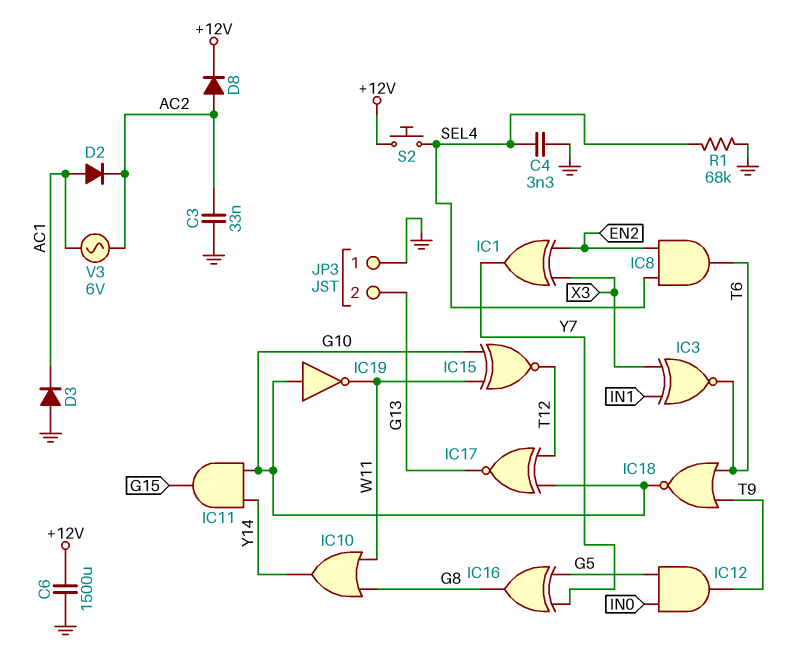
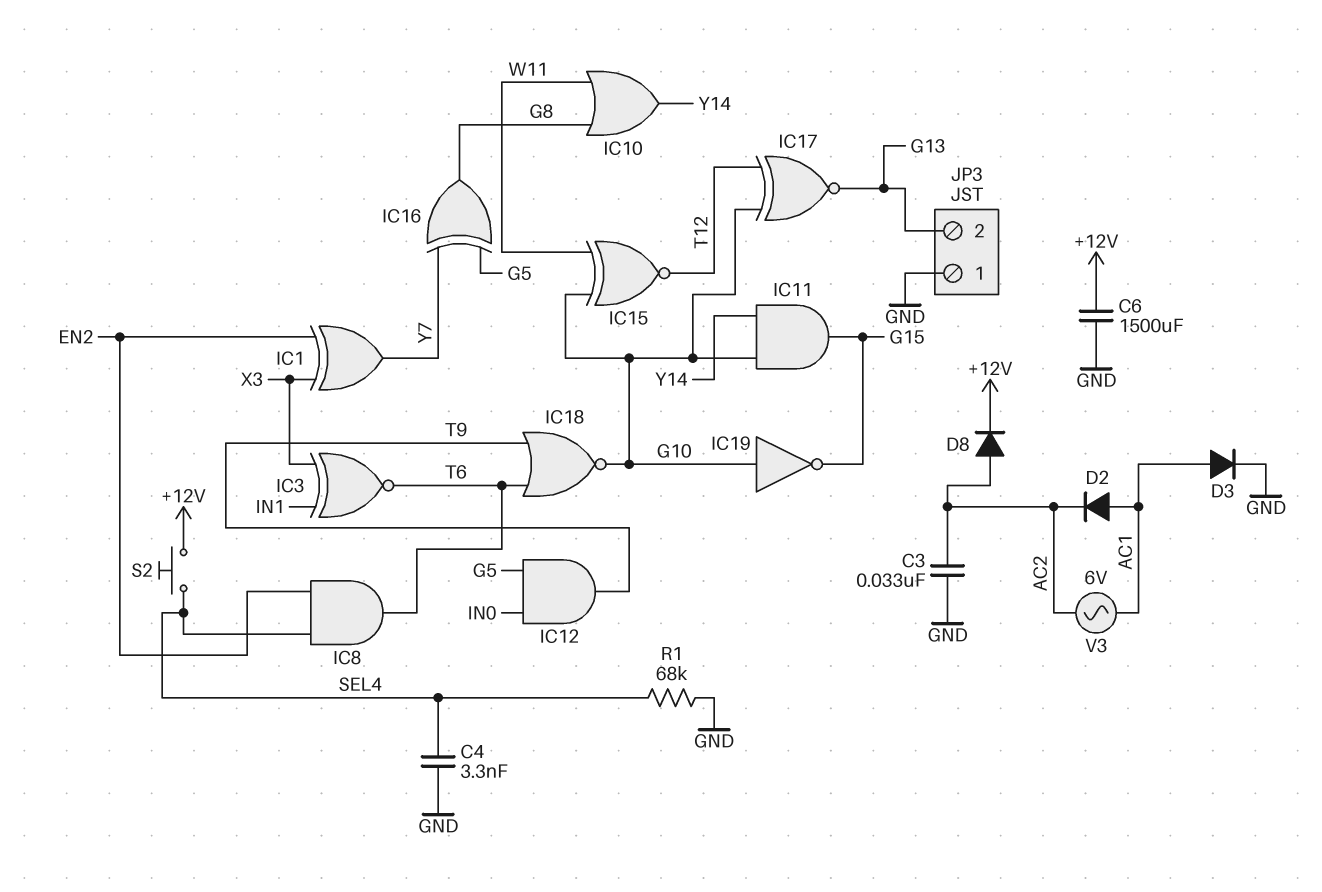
D3: diode (A GND, K AC1) -> diode (A AC1, K GND)
IC19: NOT (in G10, out W11) -> NOT (in G10, out G15)

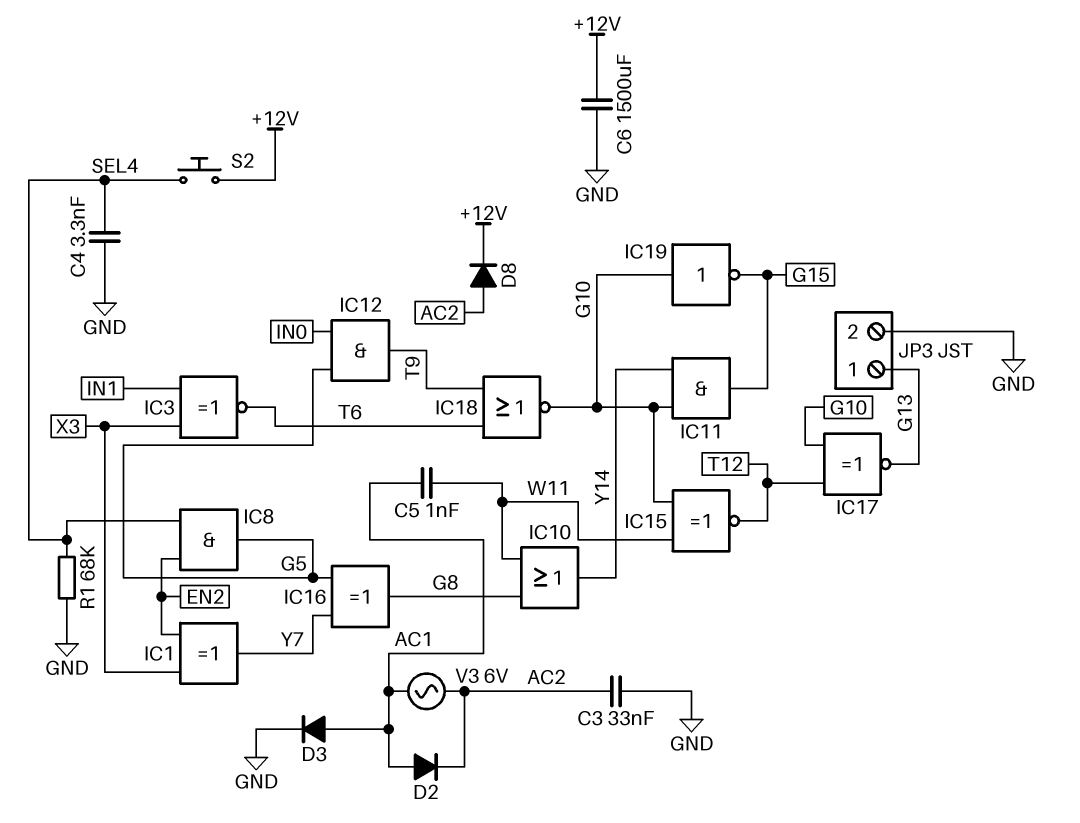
C5: none -> 1nF (AC1, W11)
IC8: AND (in EN2, in SEL4, out T6) -> AND (in EN2, in SEL4, out G5)
JP3 pin 1: GND -> G13
JP3 pin 2: G13 -> GND

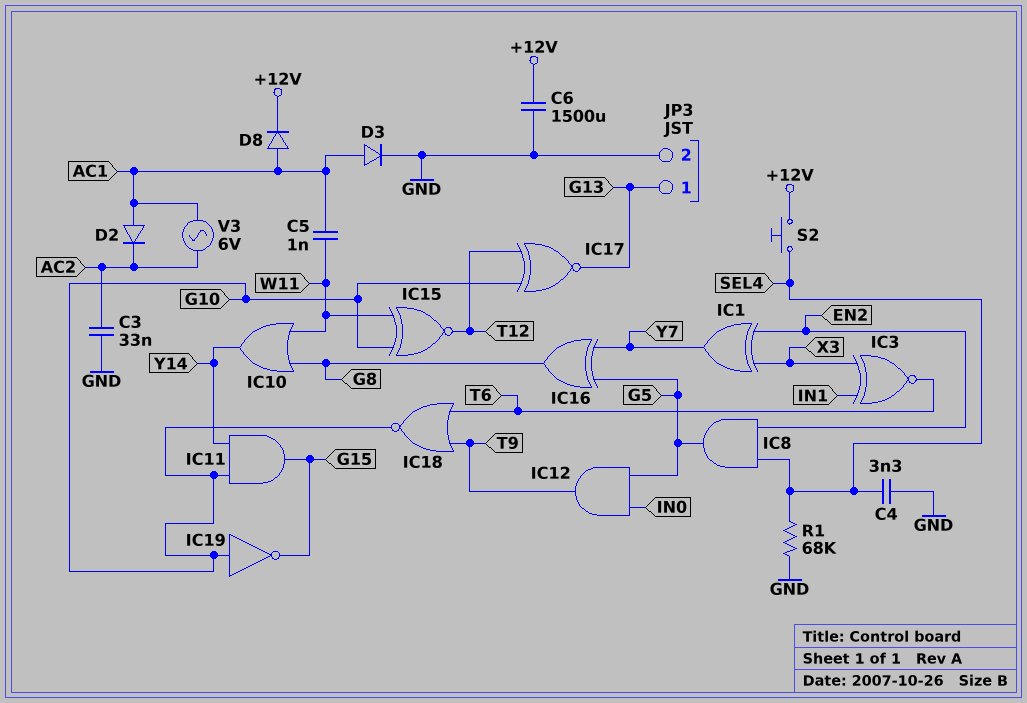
D8: diode (A AC2, K +12V) -> diode (A AC1, K +12V)

